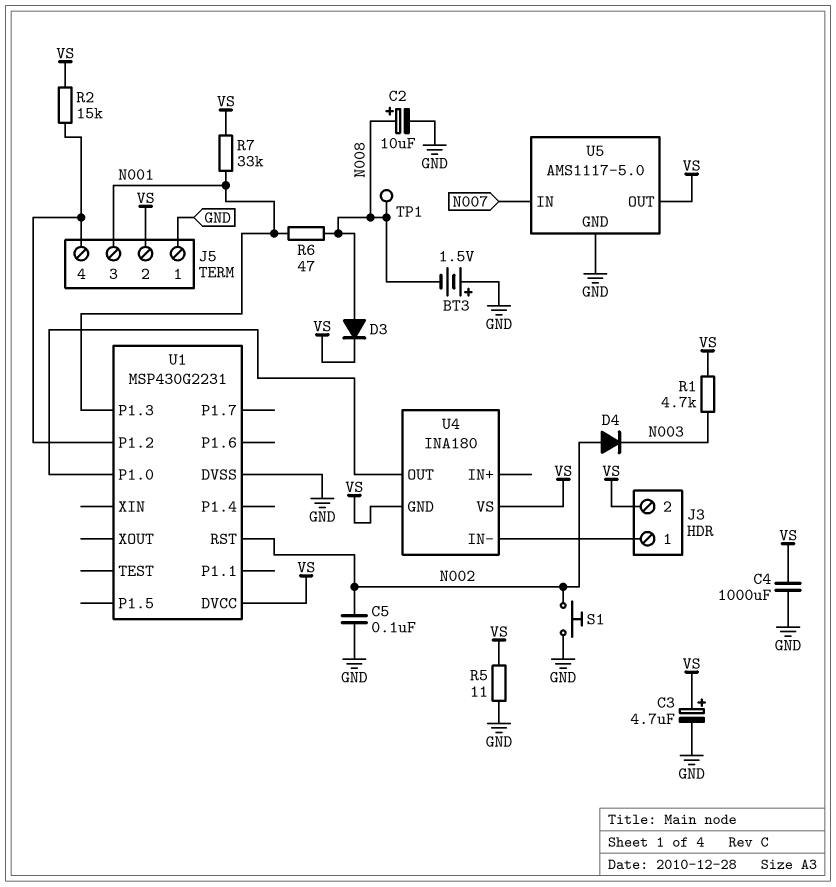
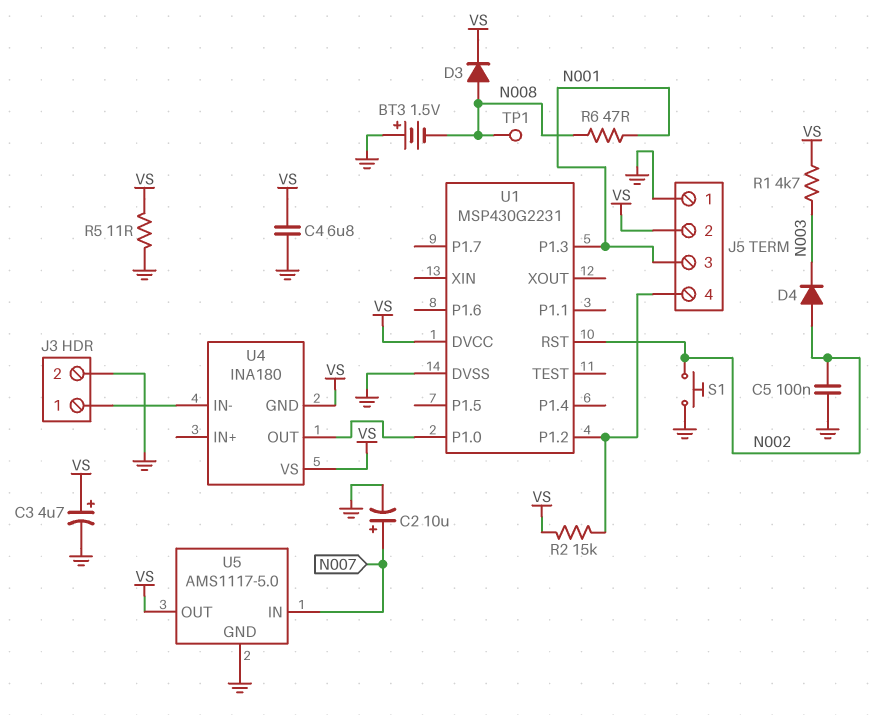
C2: 10uF (plus N008, minus GND) -> 10uF (plus N007, minus GND)
C4: 1000uF (GND, VS) -> 6.8uF (GND, VS)
J3 pin 2: VS -> GND
R7: 33k (N001, VS) -> none

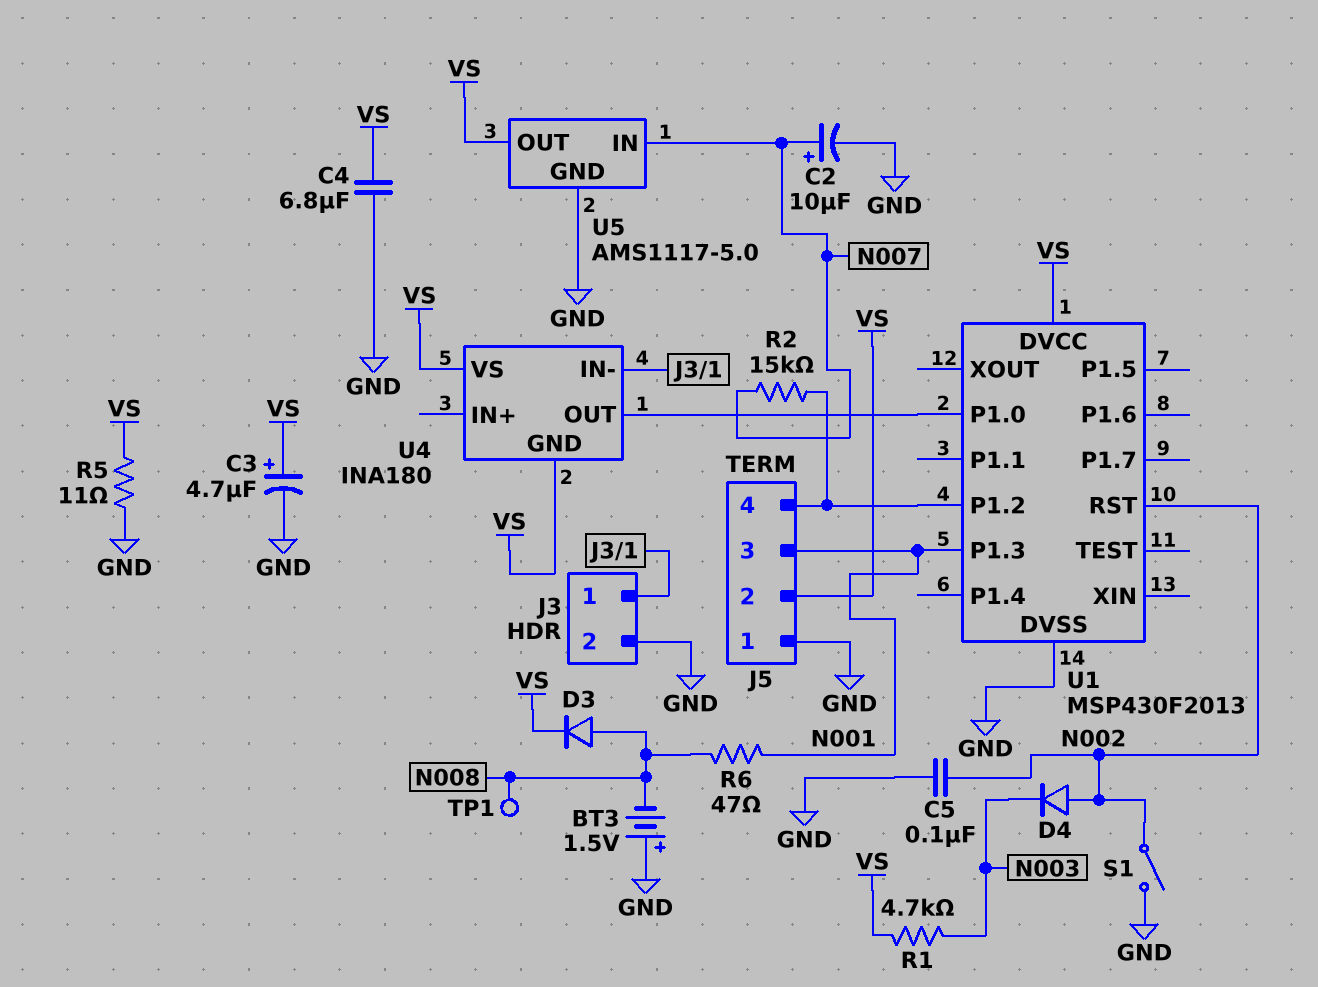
R2: 15k (J5/4, VS) -> 15k (J5/4, N007)
S1: button (GND, N002) -> switch (GND, N002)
U1: MSP430G2231 -> MSP430F2013

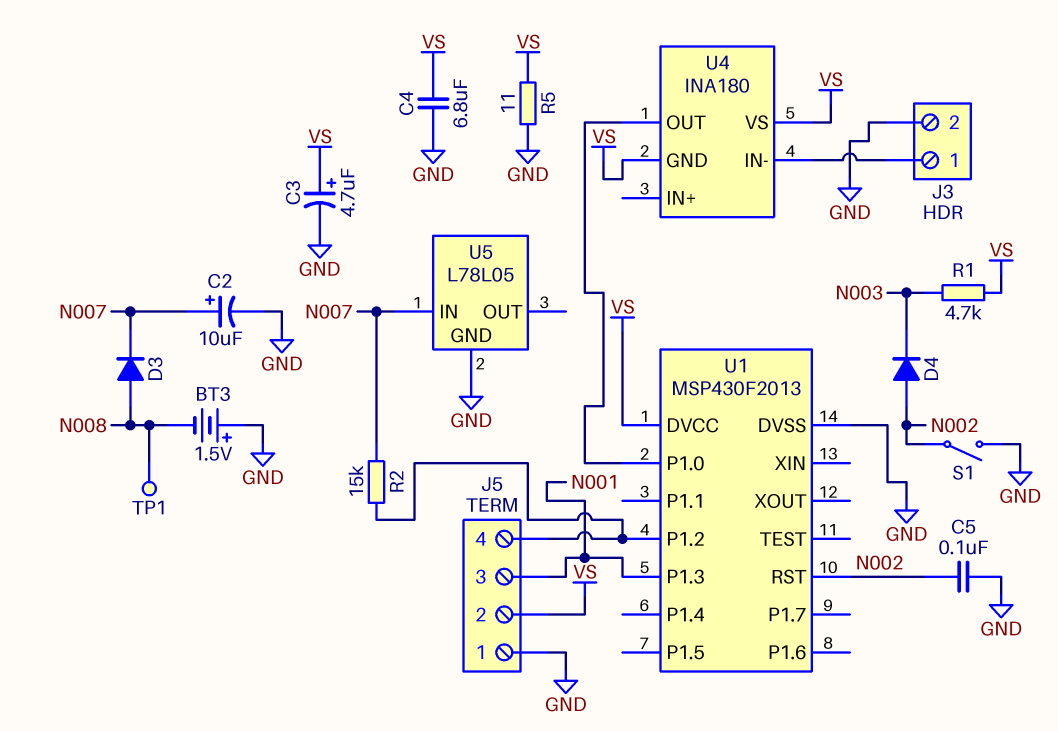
D3: diode (A N008, K VS) -> diode (A N008, K N007)
R6: 47 (N001, N008) -> none
U5: AMS1117-5.0 -> L78L05
U5 pin OUT: VS -> none

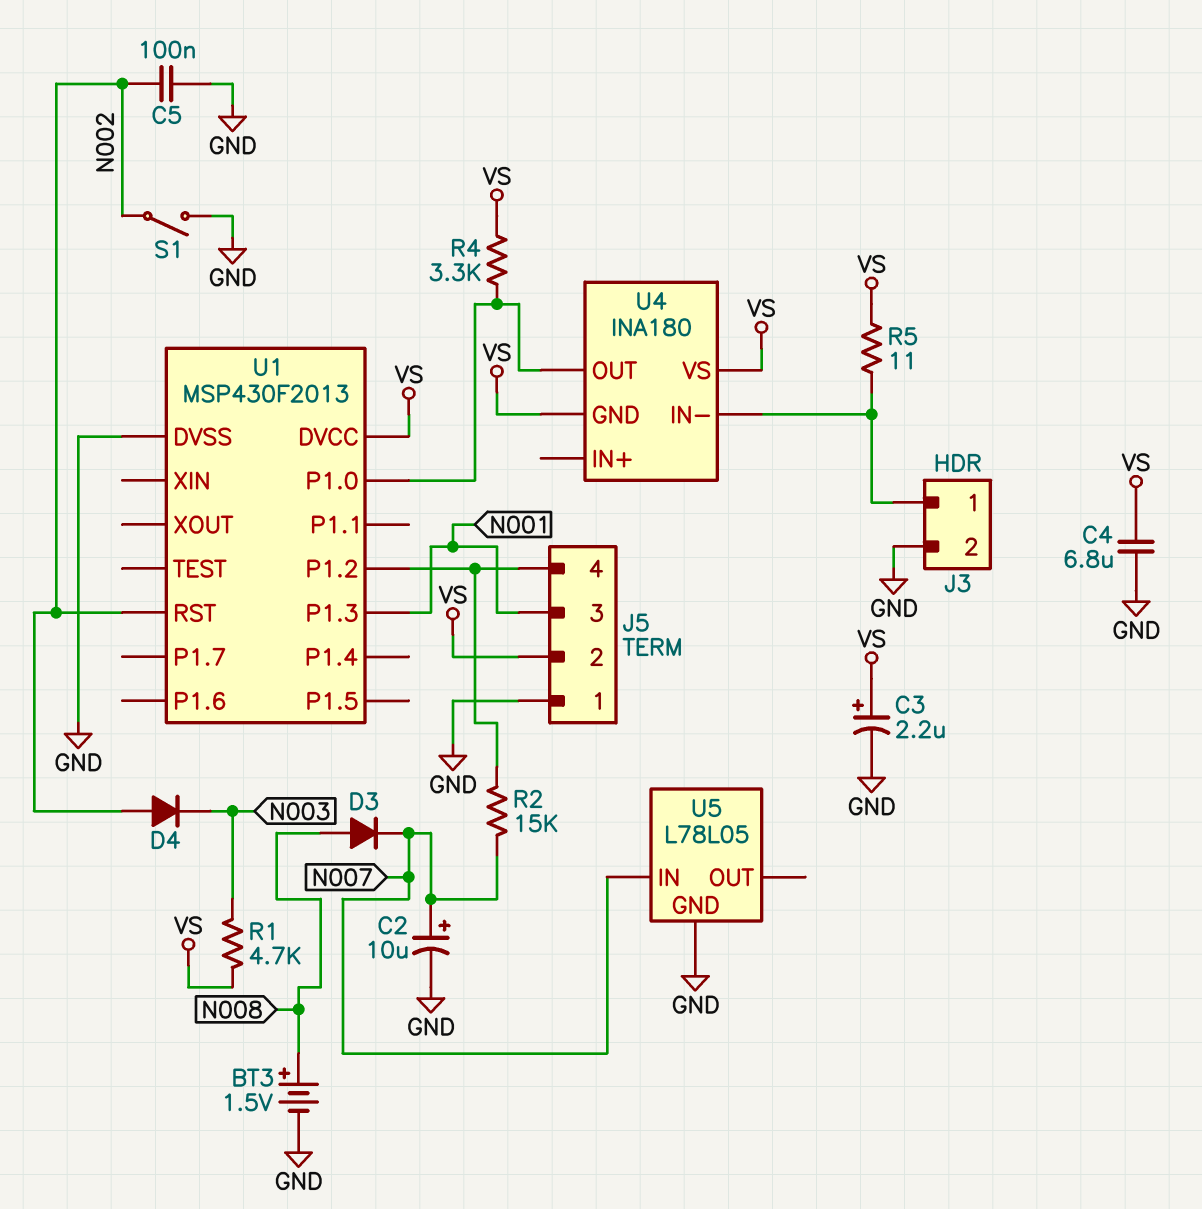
BT3: 1.5V (plus GND, minus N008) -> 1.5V (plus N008, minus GND)
C3: 4.7uF (plus VS, minus GND) -> 2.2uF (plus VS, minus GND)
R4: none -> 3.3k (U1/P1.0, VS)
R5: 11 (GND, VS) -> 11 (J3/1, VS)
TP1: test point (N008) -> none

